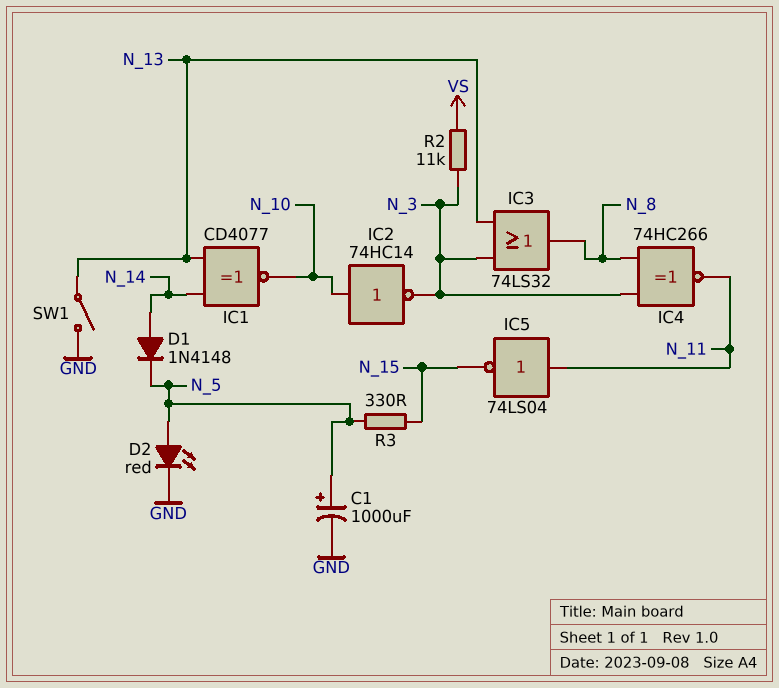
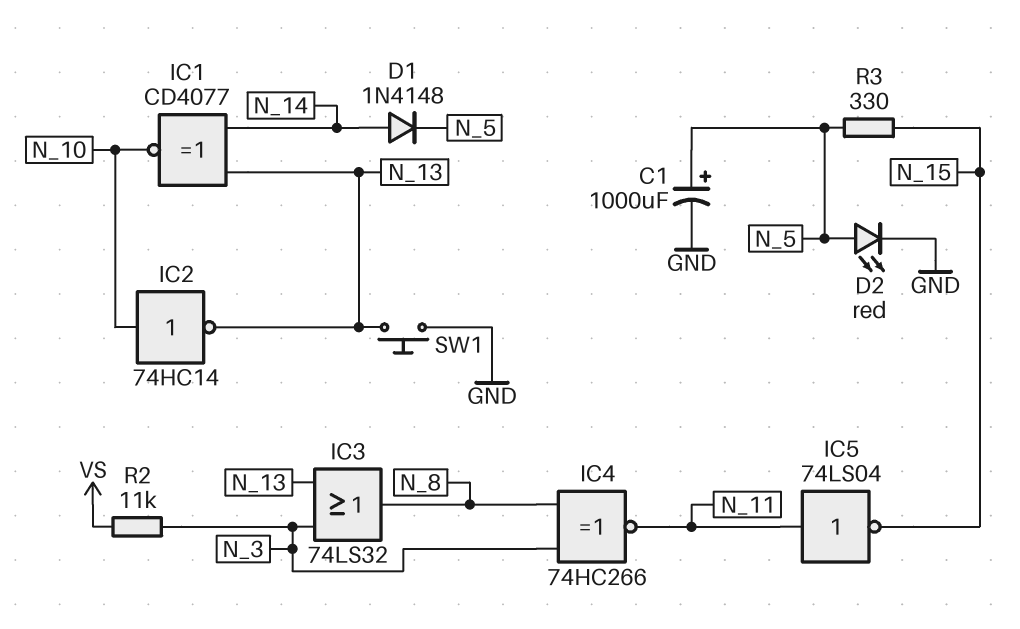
IC2: NOT 74HC14 (in N_10, out N_3) -> NOT 74HC14 (in N_10, out N_13)
SW1: switch (GND, N_13) -> button (GND, N_13)

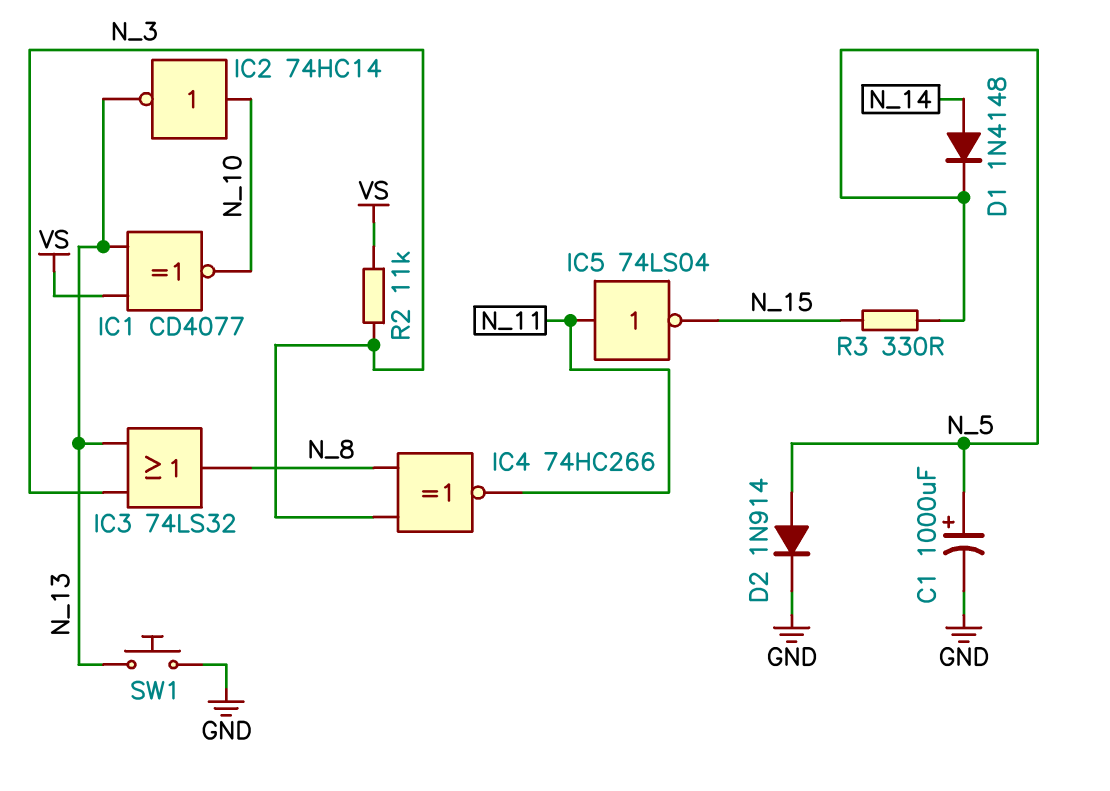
D2: LED red (A N_5, K GND) -> diode 1N914 (A N_5, K GND)
IC1: XNOR CD4077 (in N_13, in N_14, out N_10) -> XNOR CD4077 (in N_13, in VS, out N_10)

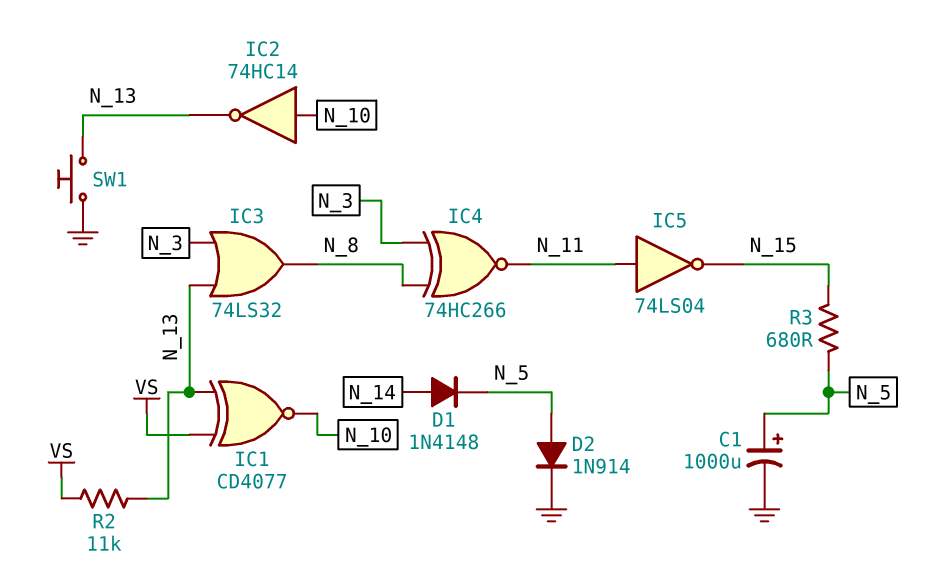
R2: 11k (N_3, VS) -> 11k (N_13, VS)
R3: 330 (N_5, N_15) -> 680 (N_5, N_15)

